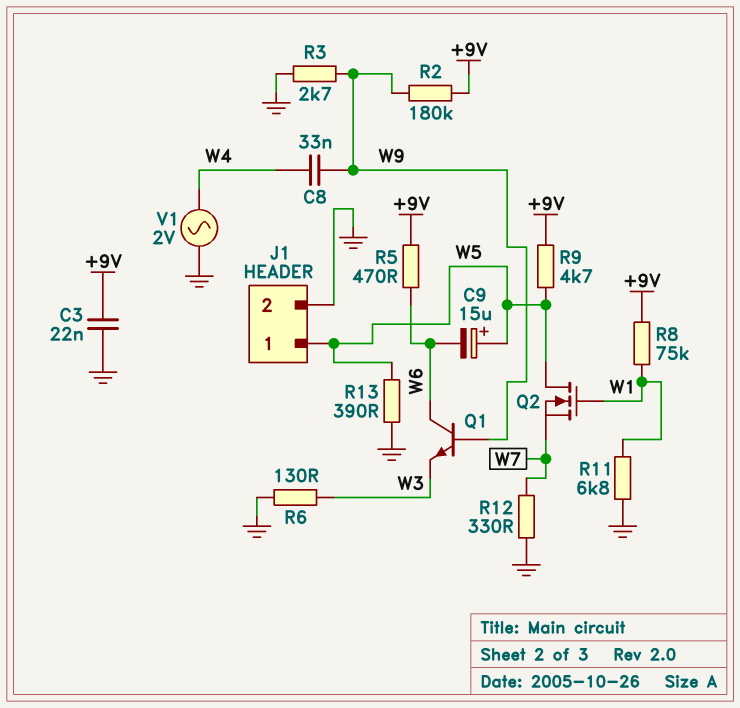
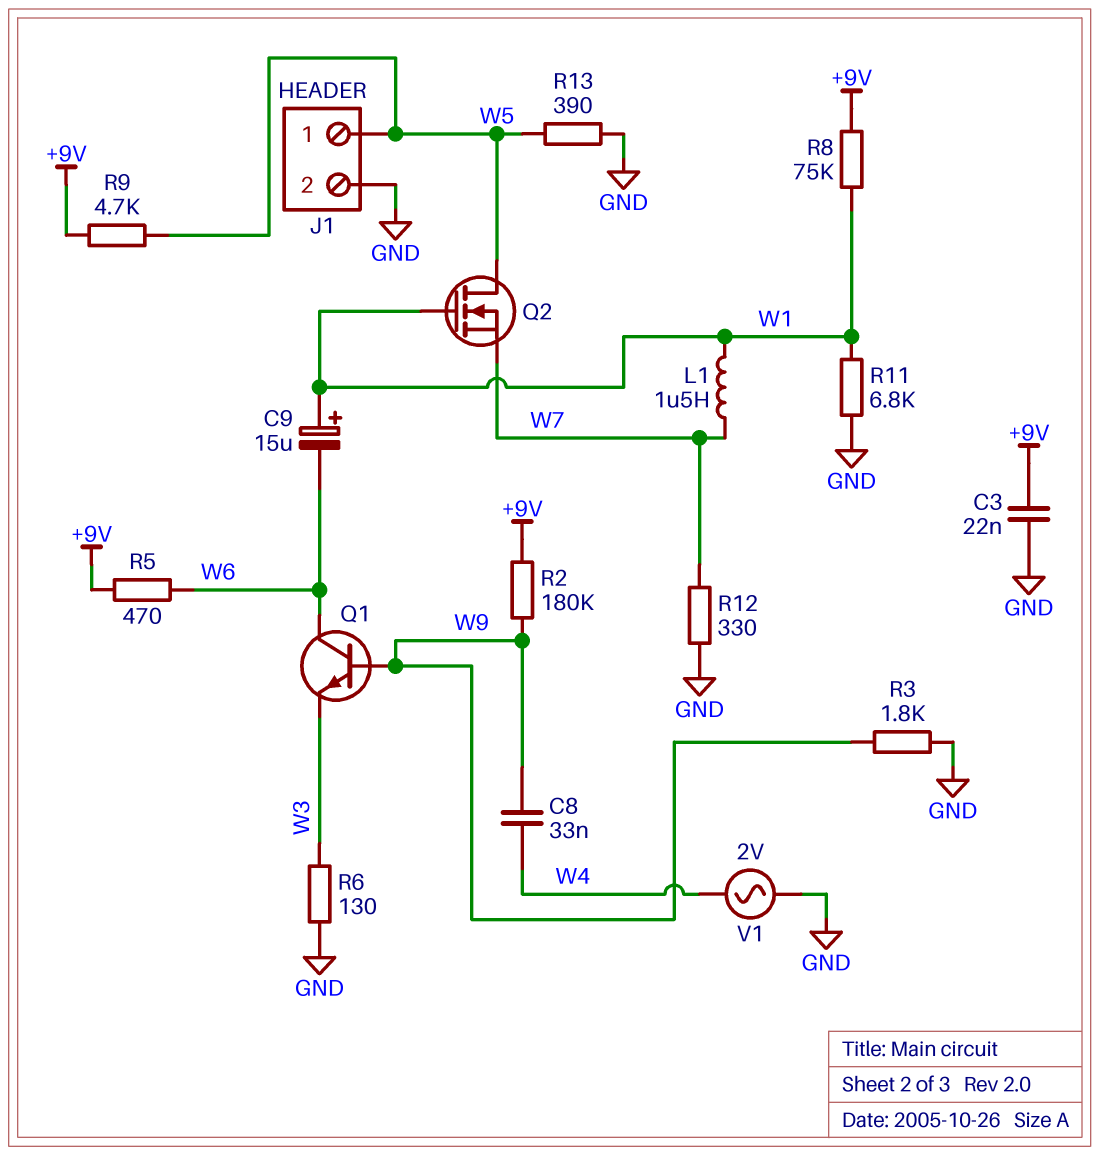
C9: 15uF (plus W5, minus W6) -> 15uF (plus W1, minus W6)
L1: none -> 1.5uH (W1, W7)
R3: 2.7k (GND, W9) -> 1.8k (GND, W9)

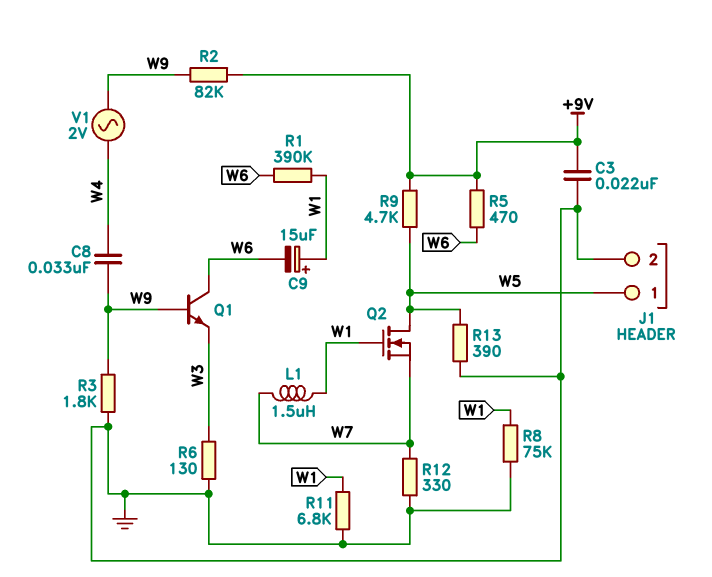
R1: none -> 390k (W1, W6)
R2: 180k (+9V, W9) -> 82k (+9V, W9)
R8: 75k (+9V, W1) -> 75k (GND, W1)
V1: AC 2V (GND, W4) -> AC 2V (W4, W9)

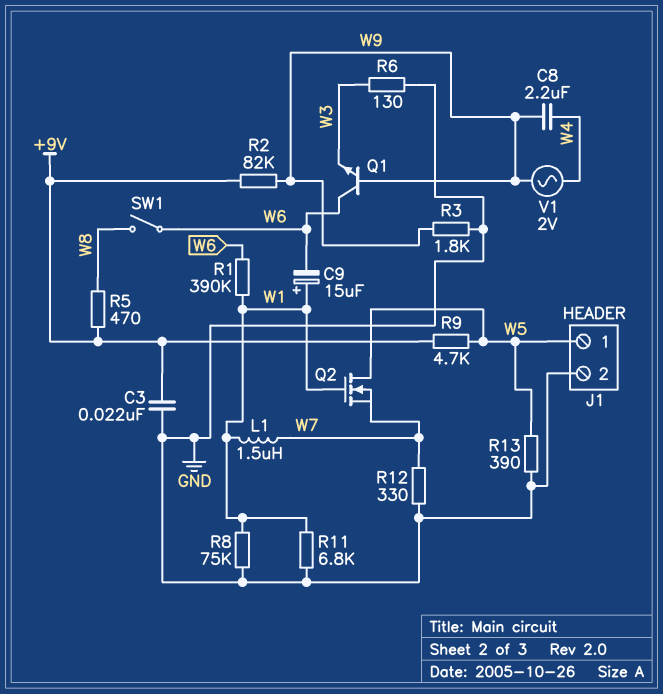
C8: 33nF (W4, W9) -> 2.2uF (W4, W9)
R5: 470 (+9V, W6) -> 470 (+9V, W8)
SW1: none -> switch (W6, W8)

